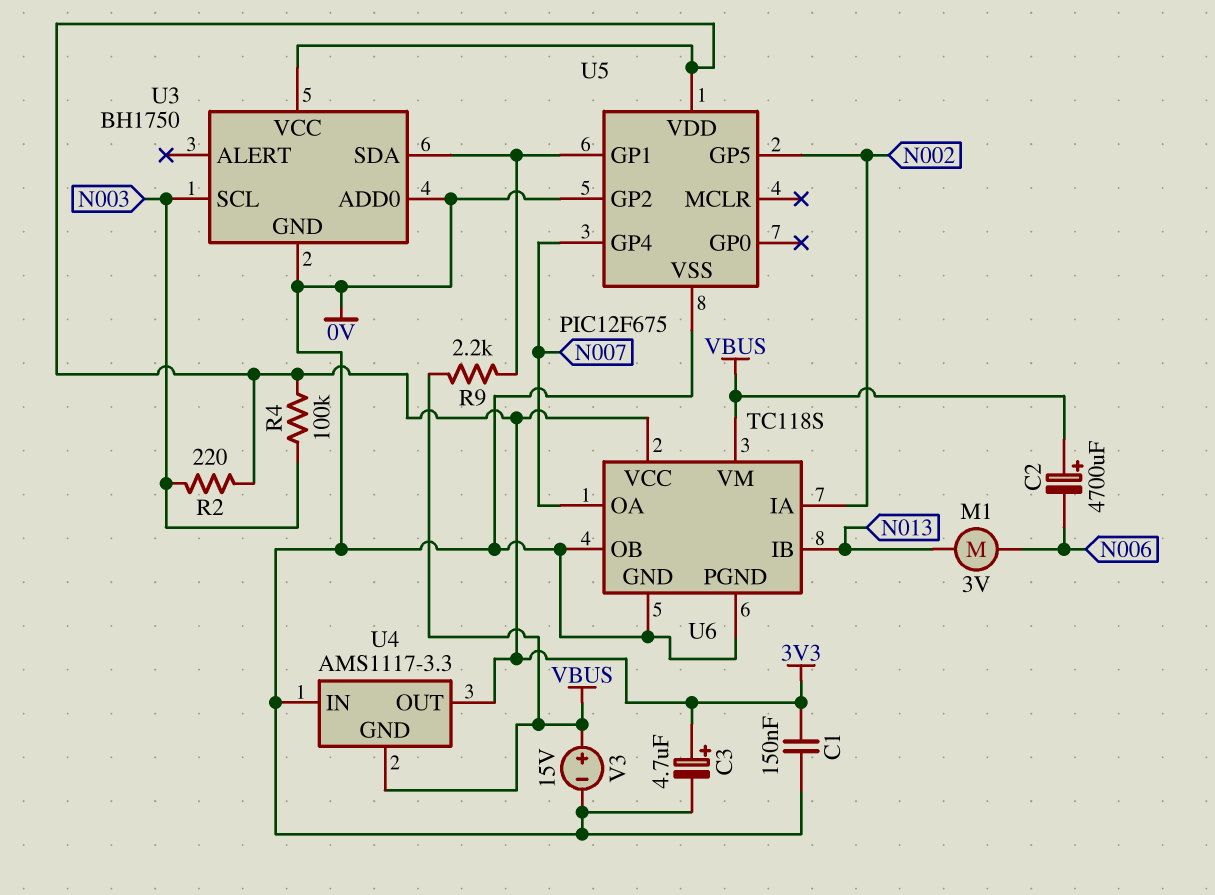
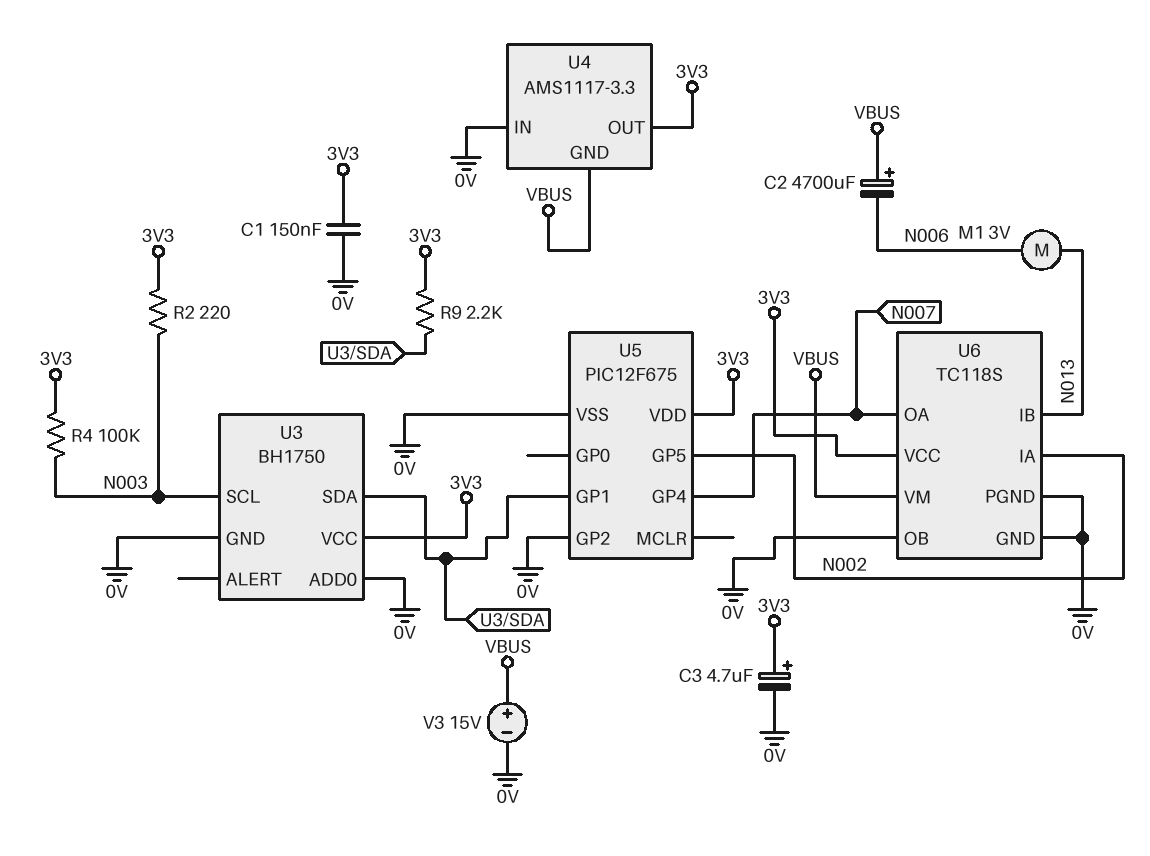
R9: 2.2k (U3/SDA, VBUS) -> 2.2k (3V3, U3/SDA)

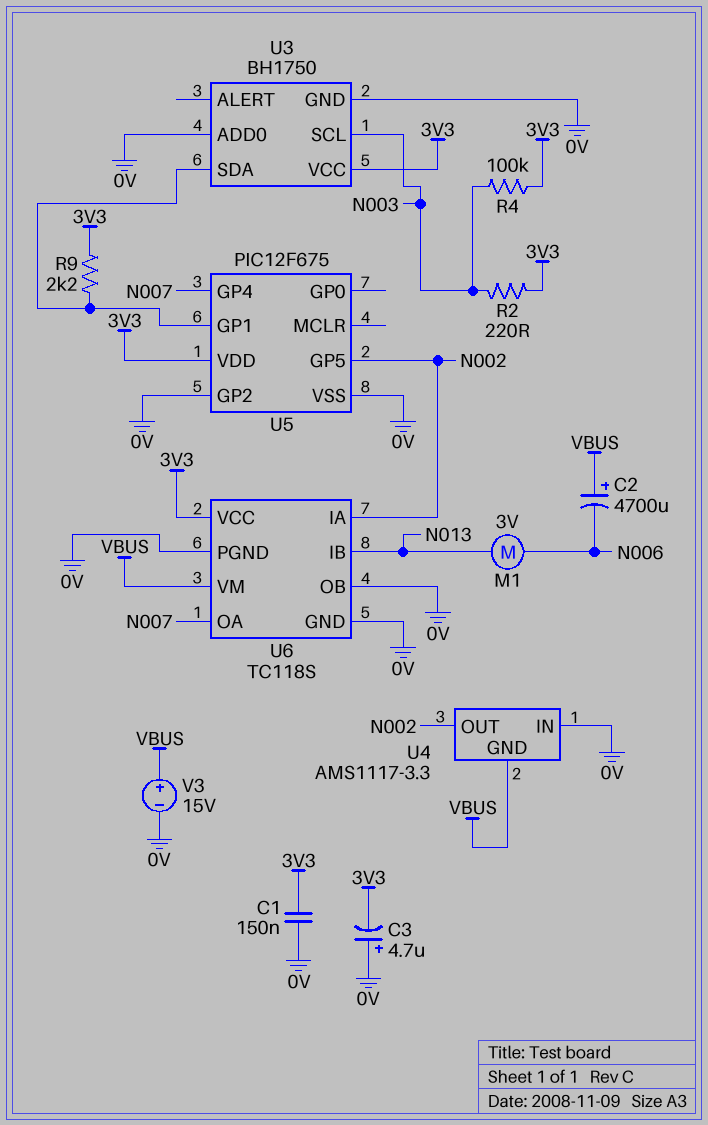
C3: 4.7uF (plus 3V3, minus 0V) -> 4.7uF (plus 0V, minus 3V3)
U4 pin OUT: 3V3 -> N002

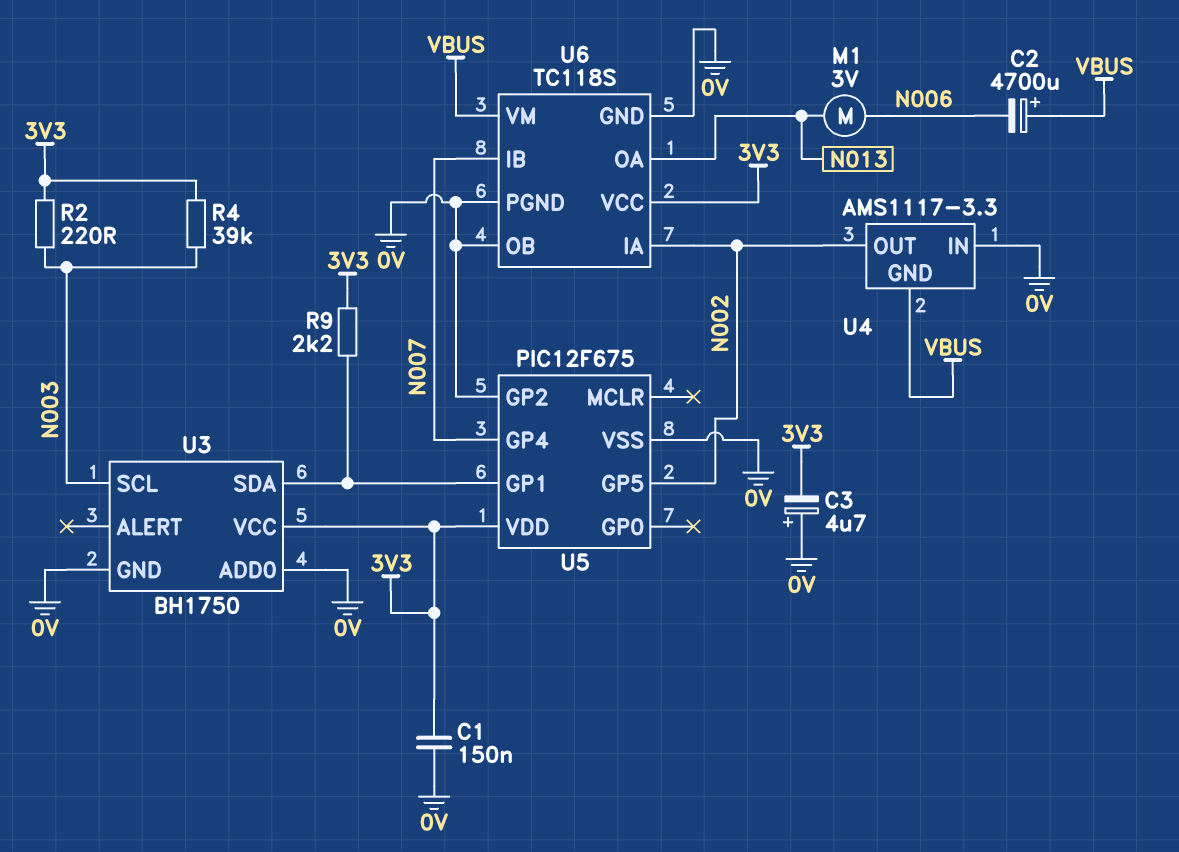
R4: 100k (3V3, N003) -> 39k (3V3, N003)
U6 pin IB: N013 -> N007
U6 pin OA: N007 -> N013
V3: 15V (plus VBUS, minus 0V) -> none

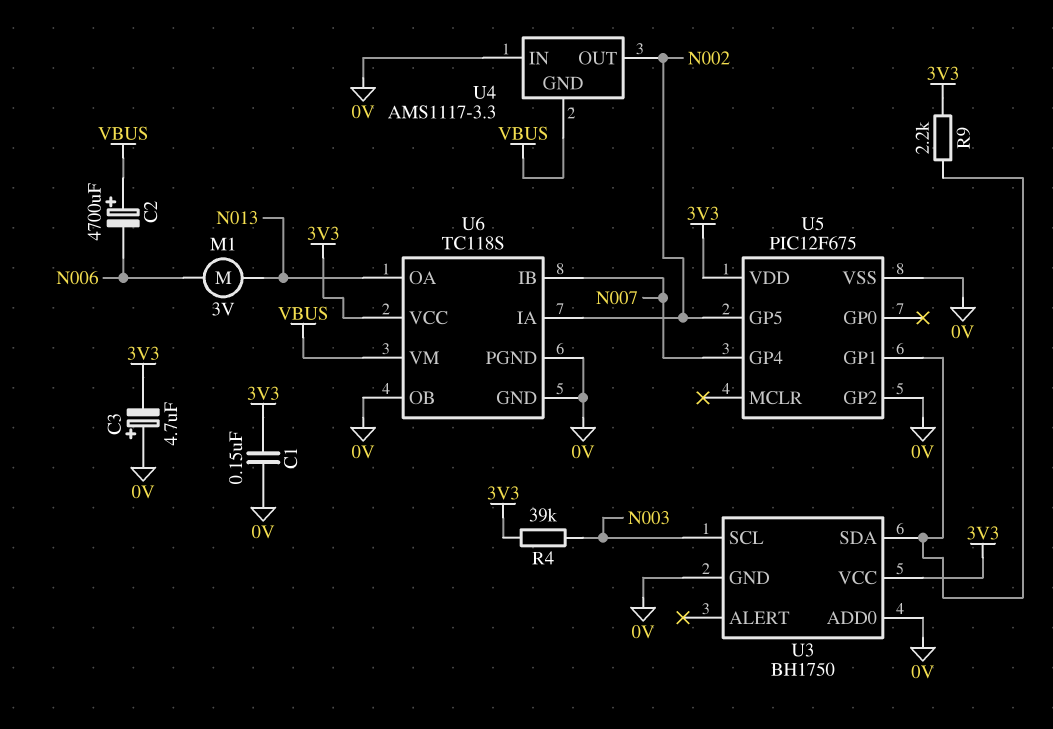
R2: 220 (3V3, N003) -> none

